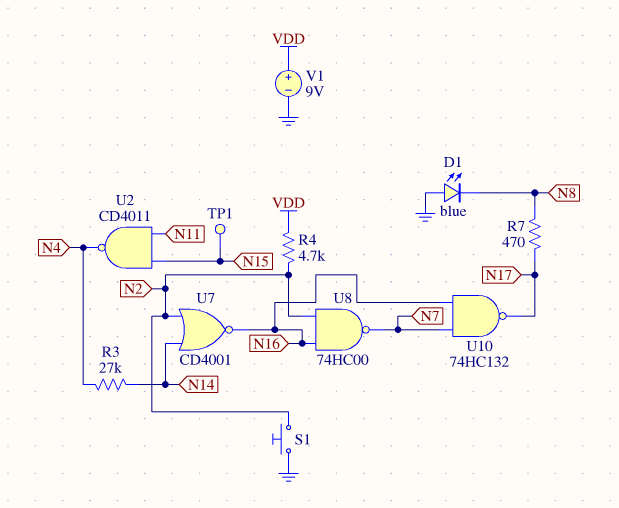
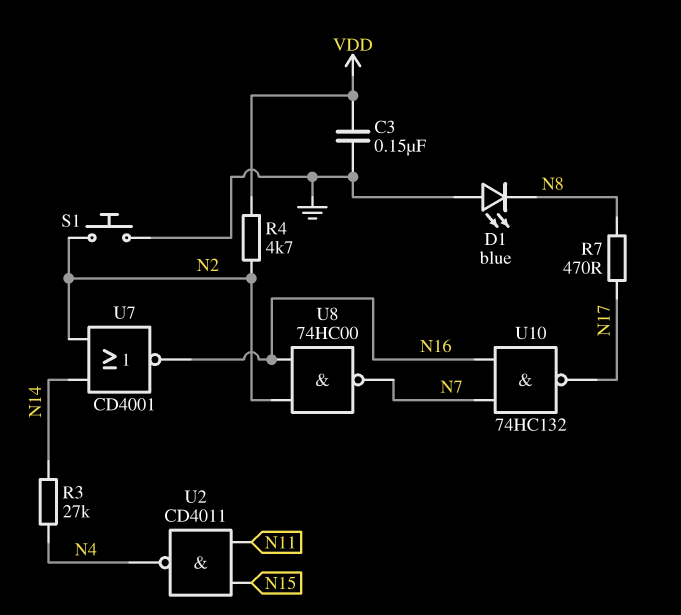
C3: none -> 150nF (GND, VDD)
TP1: test point (N15) -> none
V1: 9V (plus VDD, minus GND) -> none

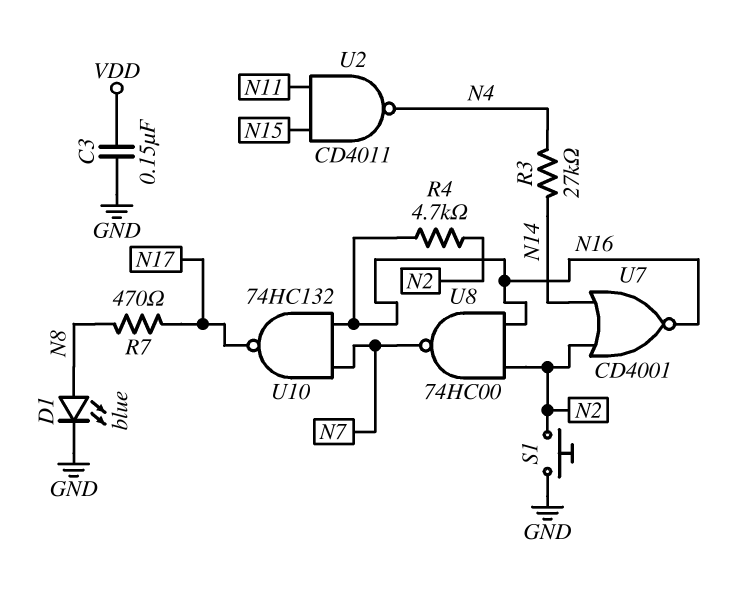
D1: LED blue (A GND, K N8) -> LED blue (A N8, K GND)
R4: 4.7k (N2, VDD) -> 4.7k (N2, N16)

